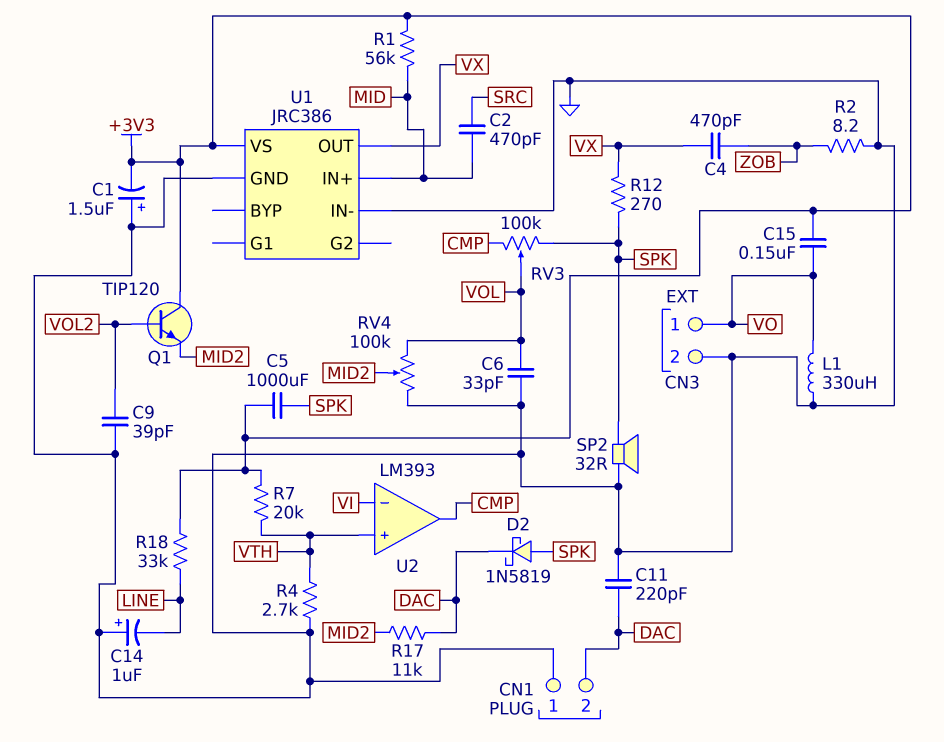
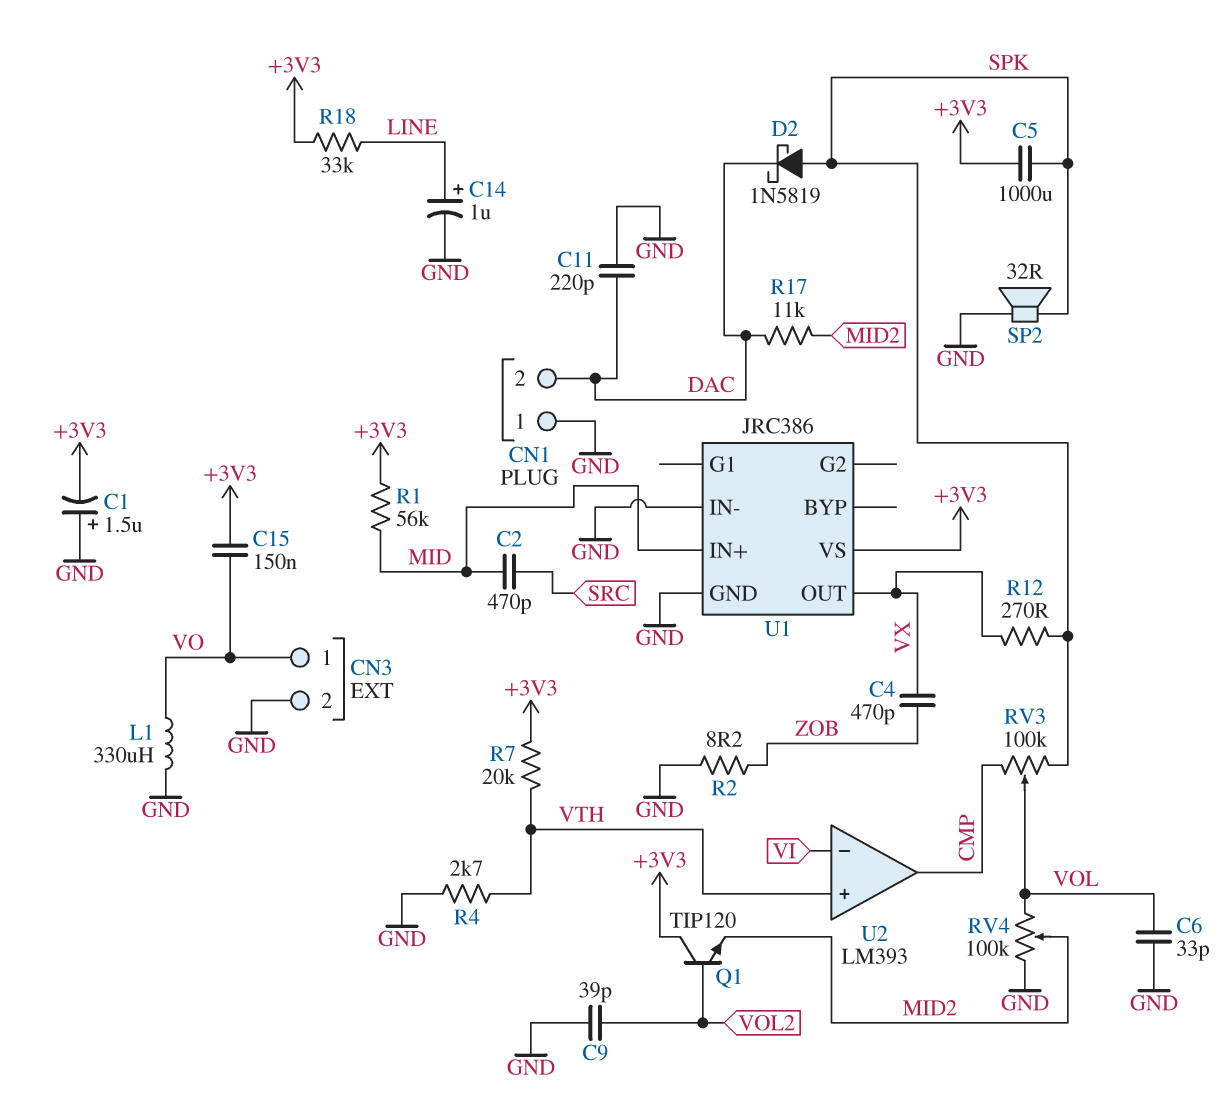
C14: 1uF (plus GND, minus LINE) -> 1uF (plus LINE, minus GND)

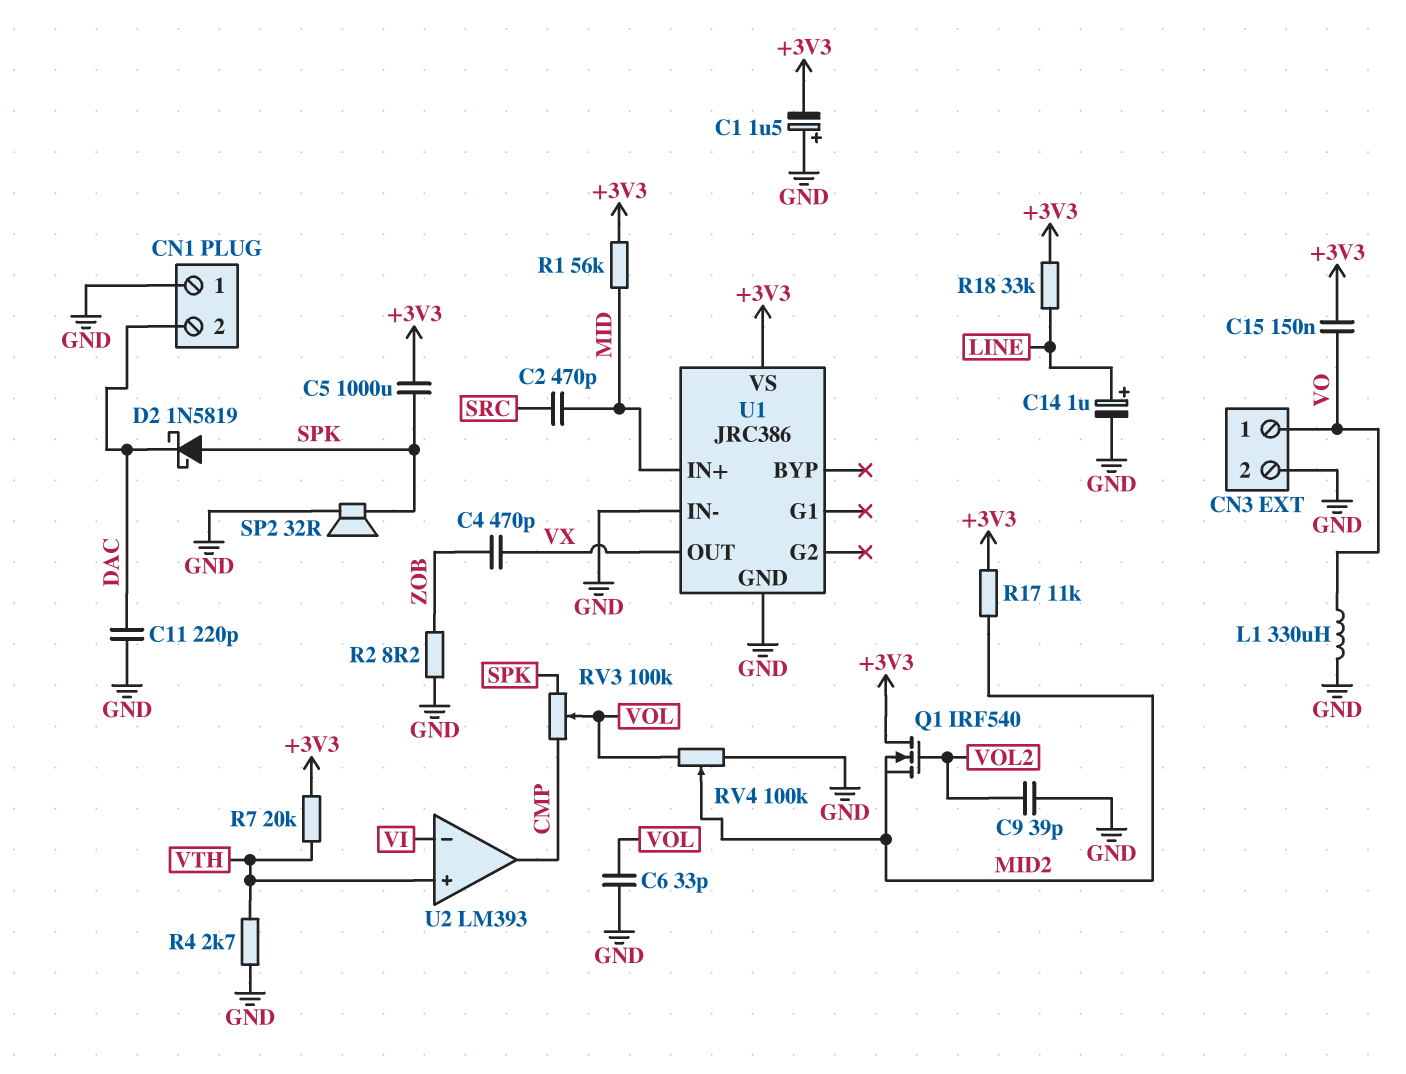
Q1: NPN TIP120 (B VOL2, C +3V3, E MID2) -> NMOS IRF540 (G VOL2, D +3V3, S MID2)
R12: 270 (SPK, VX) -> none
R17: 11k (DAC, MID2) -> 11k (+3V3, MID2)

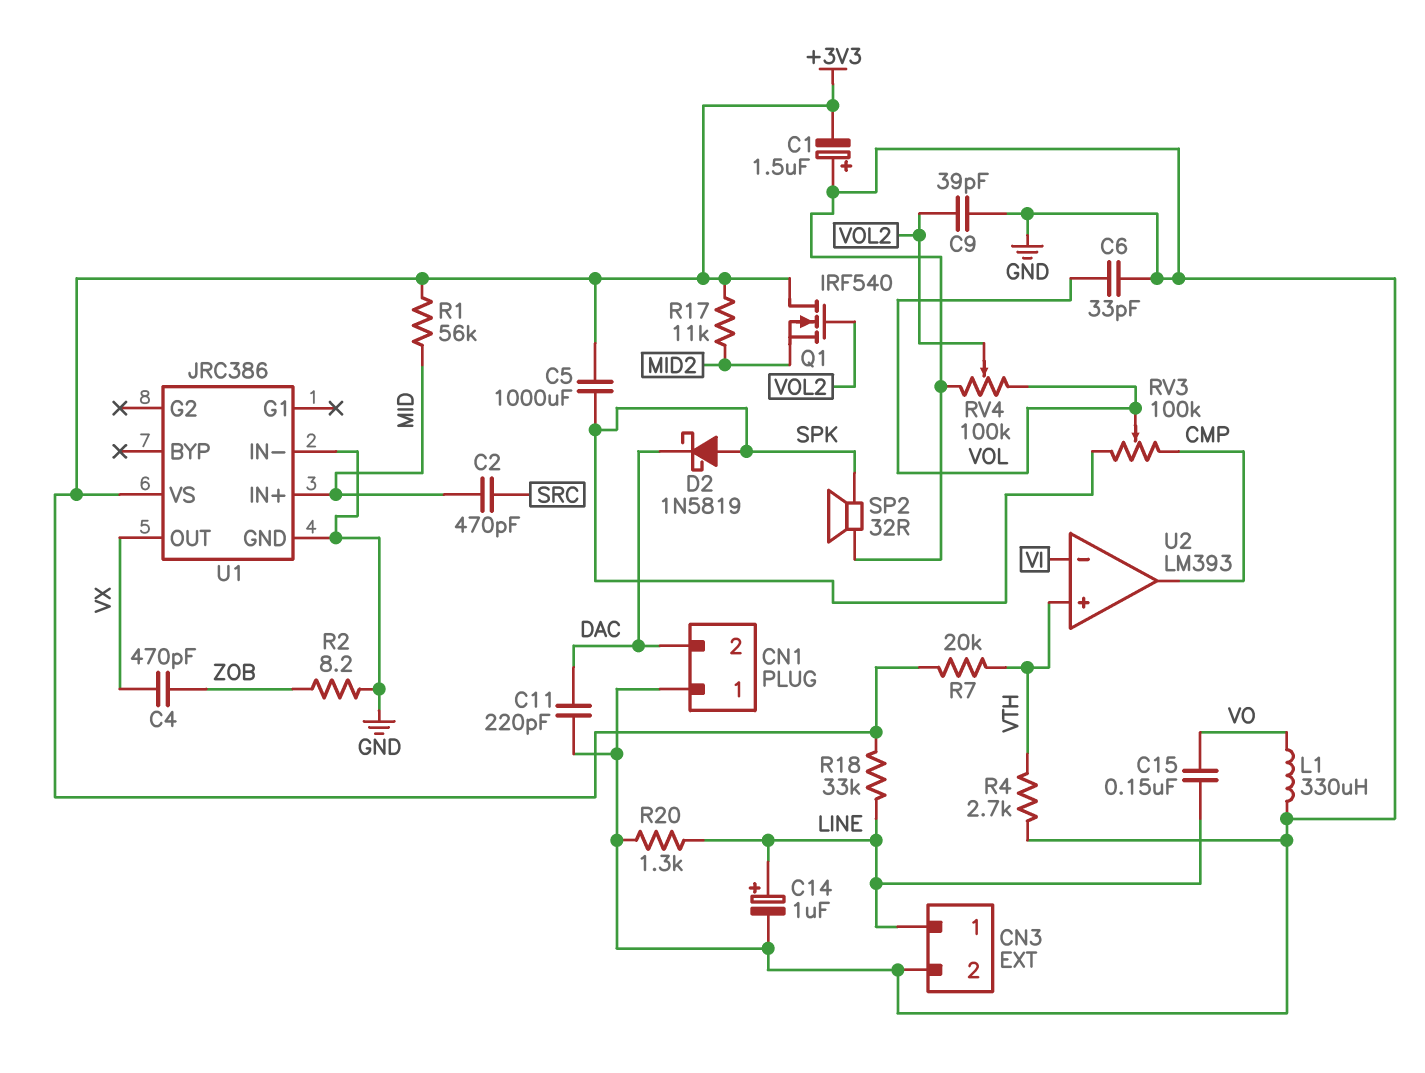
C15: 150nF (+3V3, VO) -> 150nF (LINE, VO)
CN3 pin 1: VO -> LINE
R20: none -> 1.3k (GND, LINE)
RV4: 100k (GND, VOL, wiper MID2) -> 100k (GND, VOL, wiper VOL2)

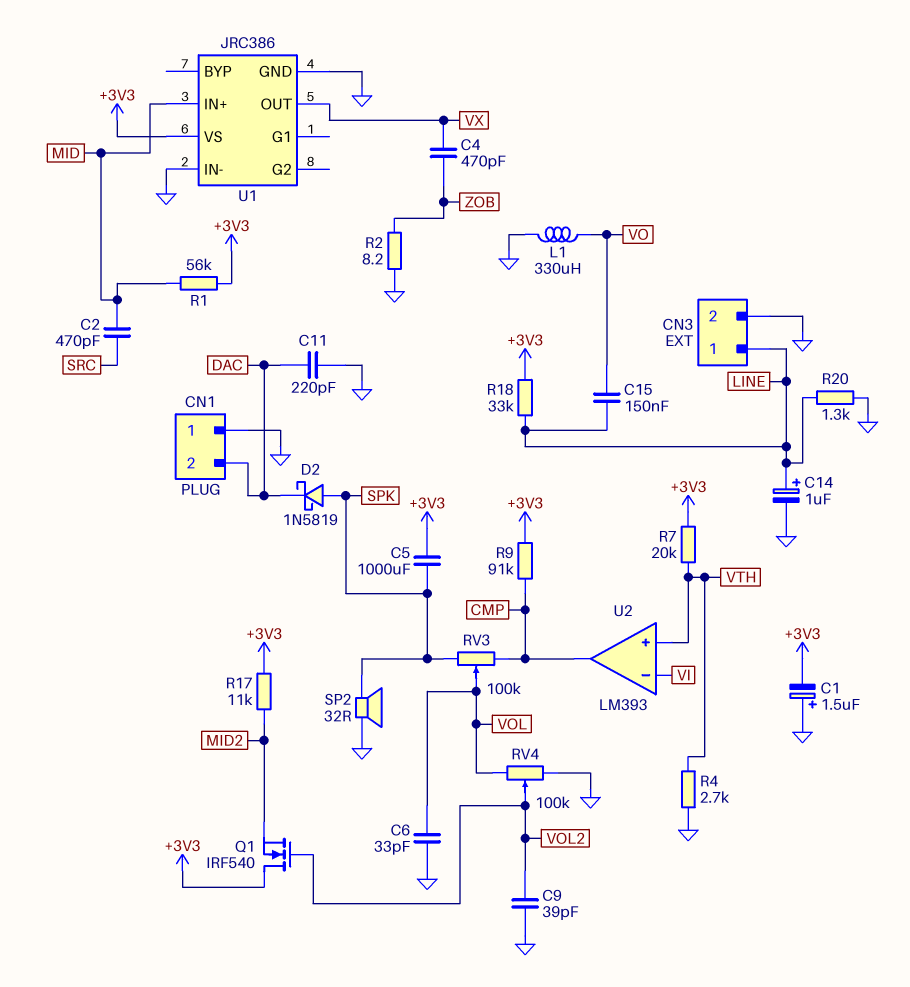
R9: none -> 91k (+3V3, CMP)

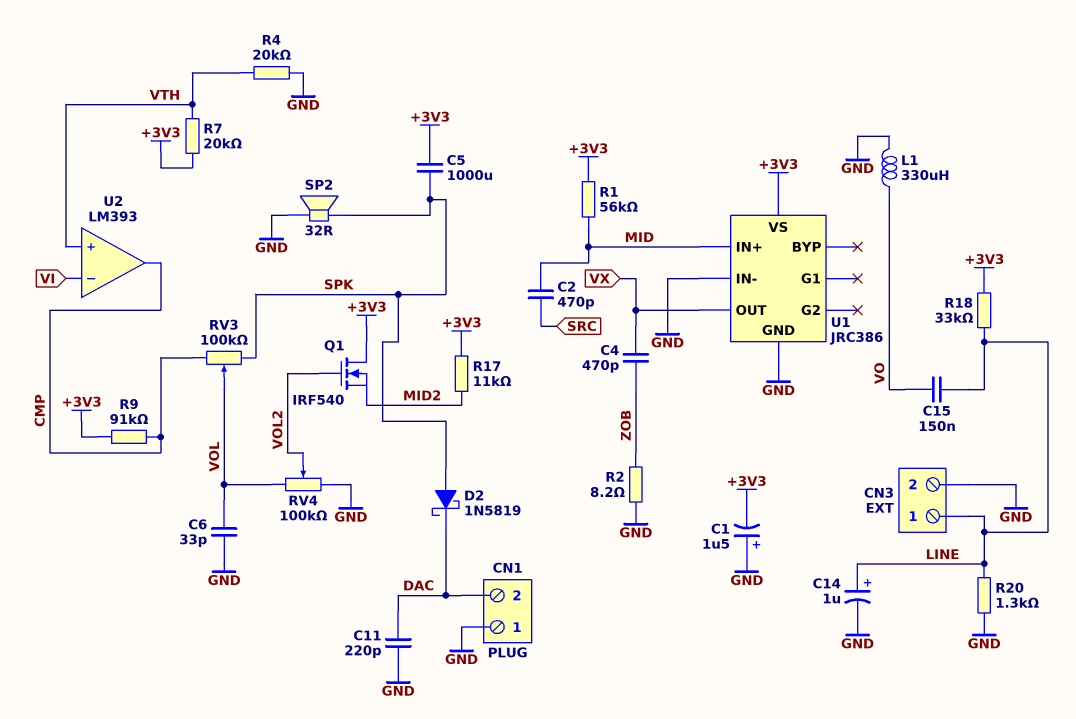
C9: 39pF (GND, VOL2) -> none
R4: 2.7k (GND, VTH) -> 20k (GND, VTH)

